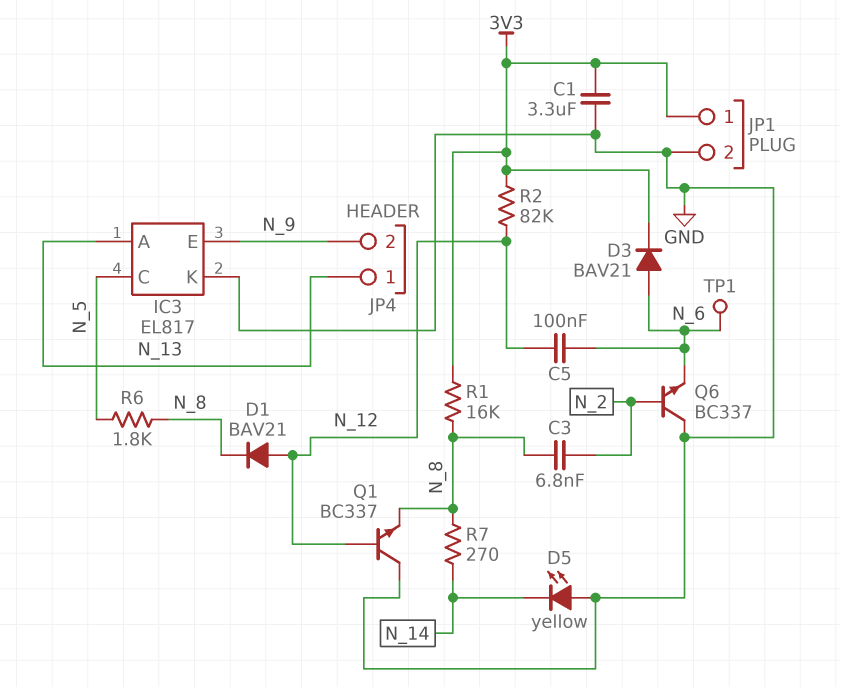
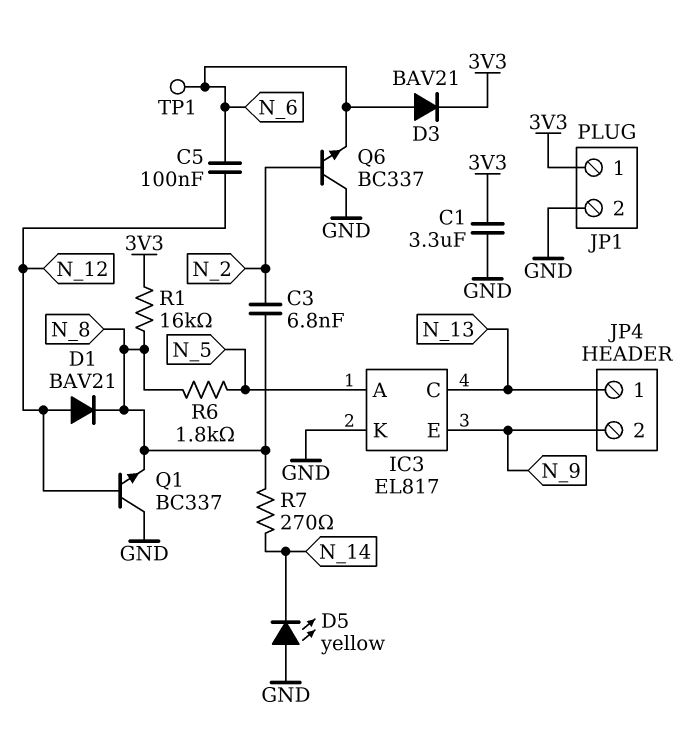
IC3 pin A: N_13 -> N_5
IC3 pin C: N_5 -> N_13
R2: 82k (3V3, N_12) -> none

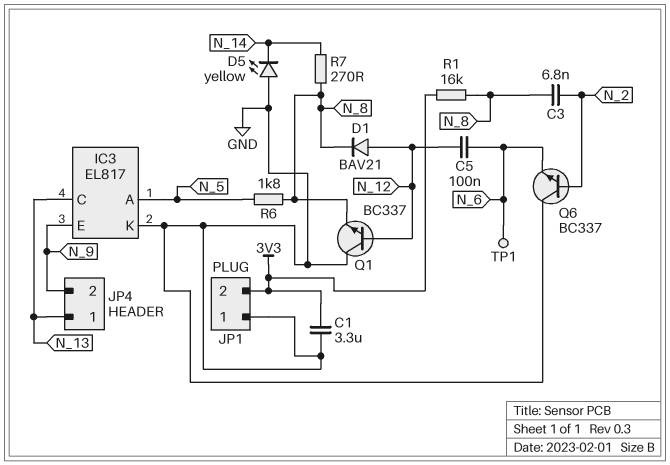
D3: diode BAV21 (A N_6, K 3V3) -> none
JP1 pin 1: 3V3 -> GND
JP1 pin 2: GND -> 3V3

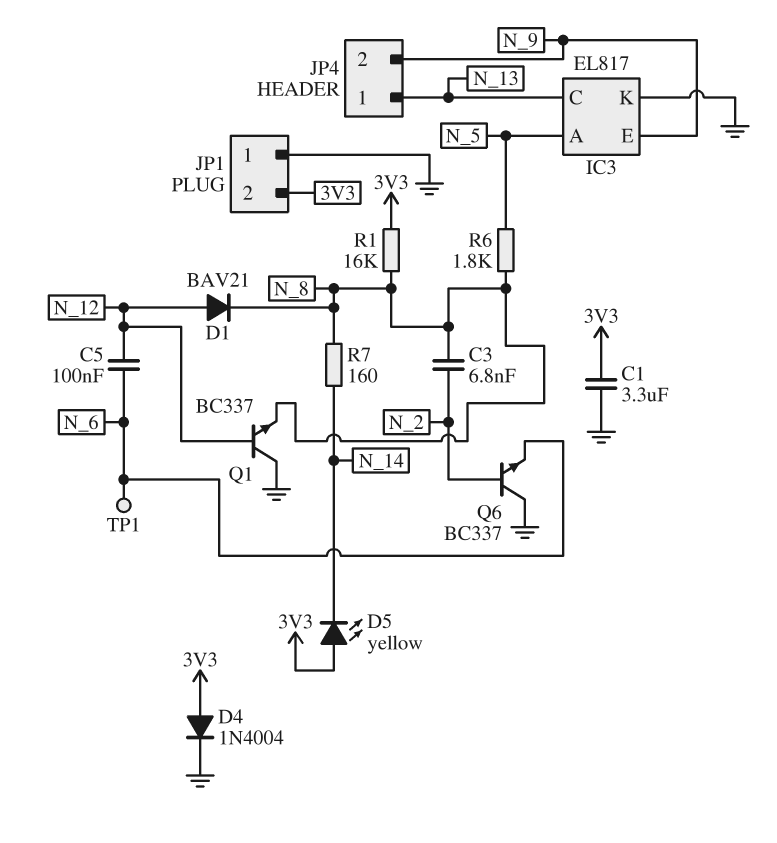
D4: none -> diode 1N4004 (A 3V3, K GND)
D5: LED yellow (A GND, K N_14) -> LED yellow (A 3V3, K N_14)
R7: 270 (N_8, N_14) -> 160 (N_8, N_14)

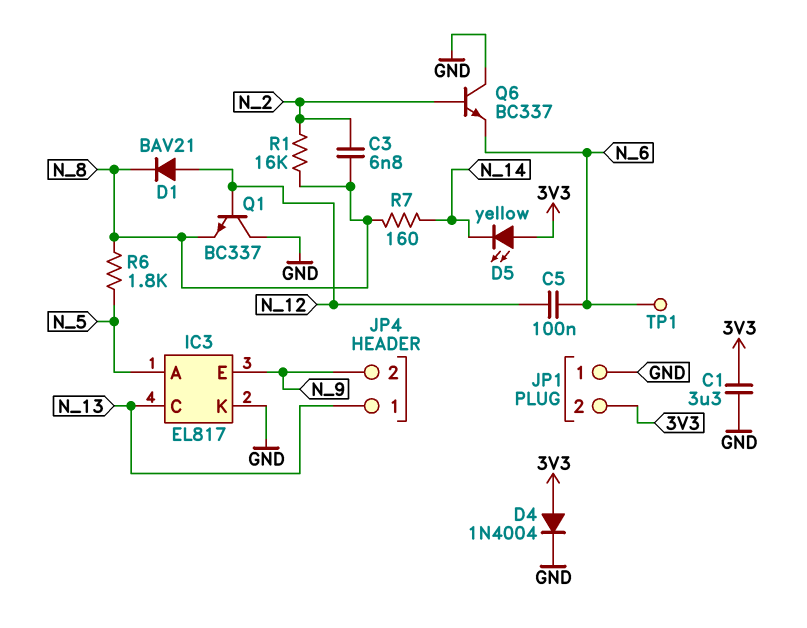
R1: 16k (3V3, N_8) -> 16k (N_2, N_8)

